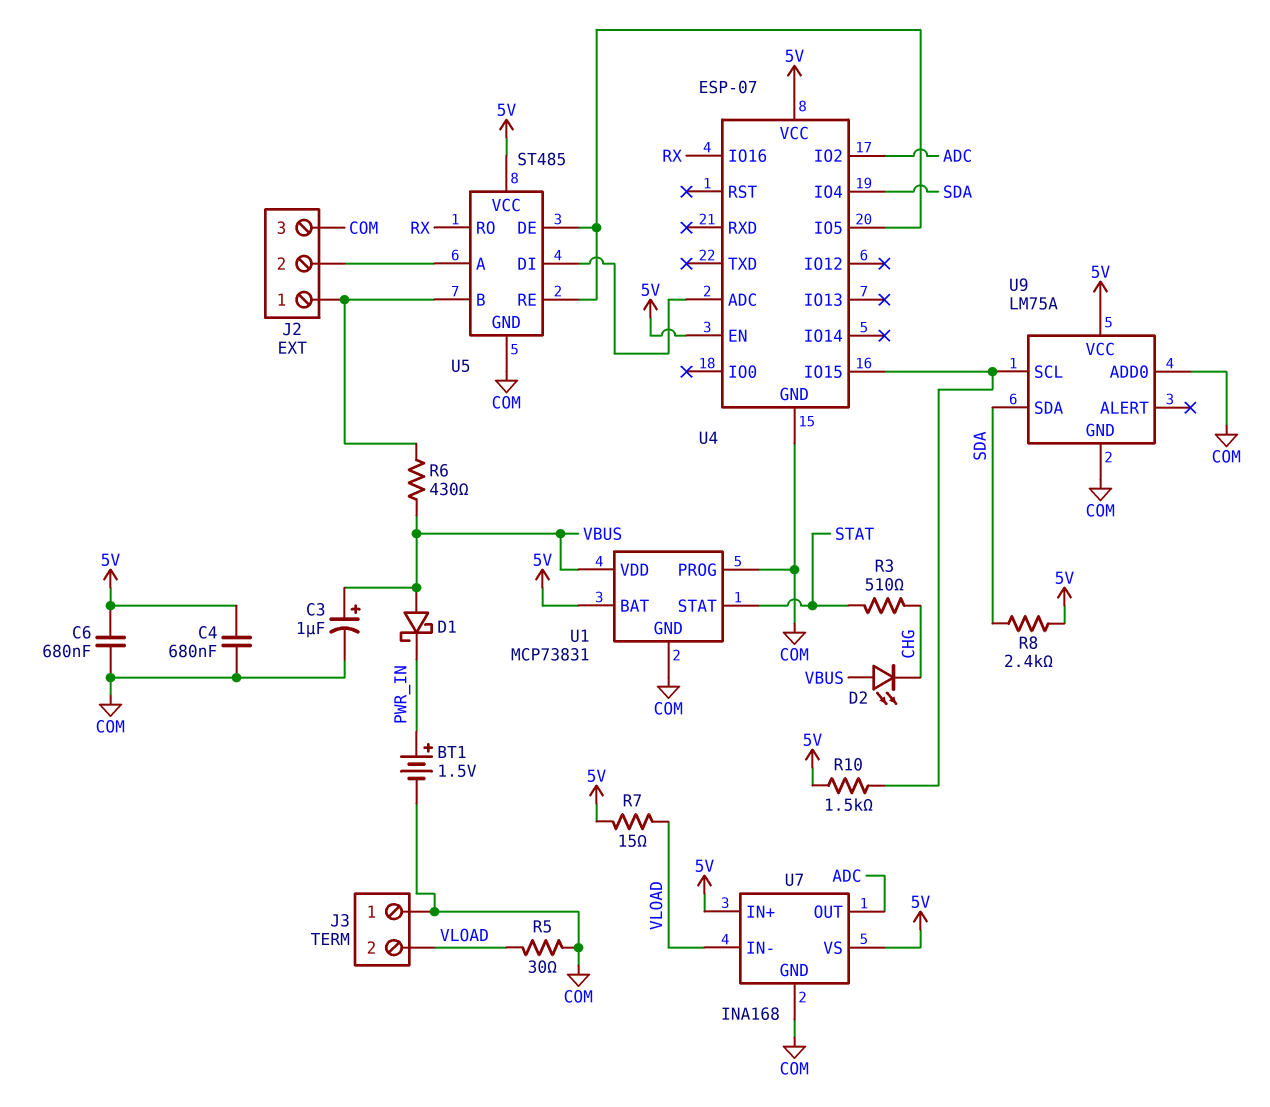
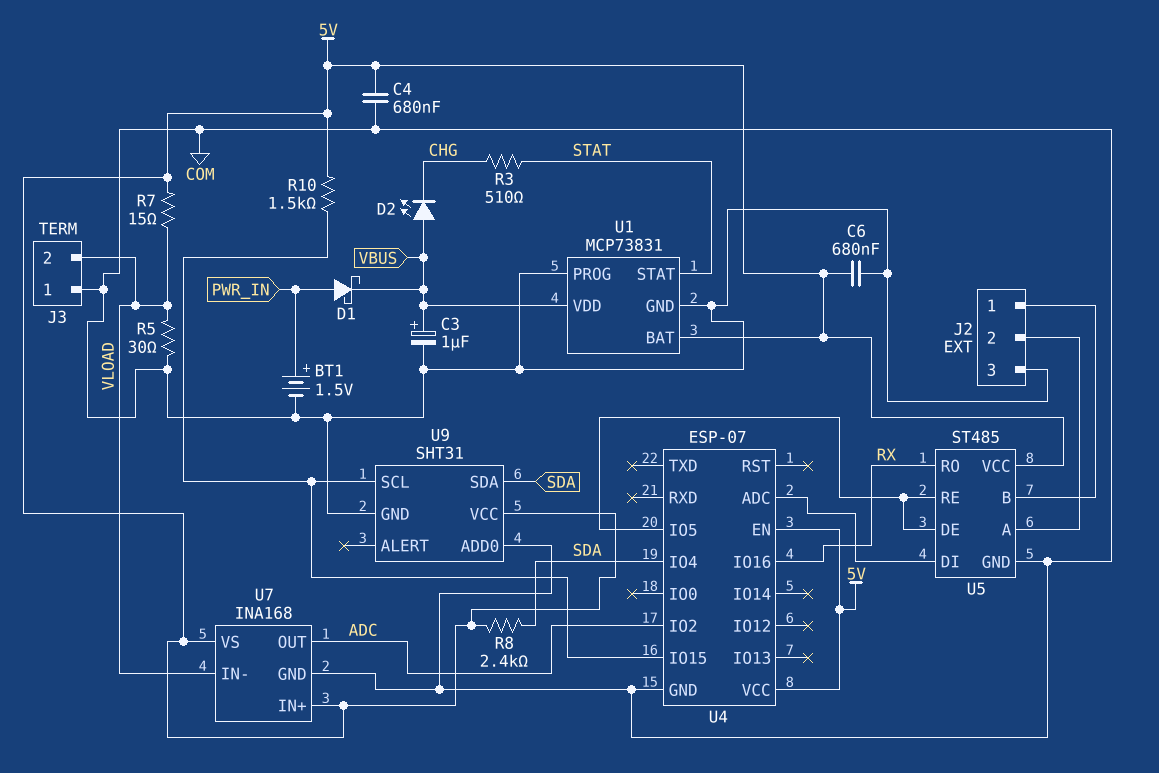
D1: schottky (A VBUS, K PWR_IN) -> schottky (A PWR_IN, K VBUS)
R6: 430 (J2/1, VBUS) -> none
U9: LM75A -> SHT31

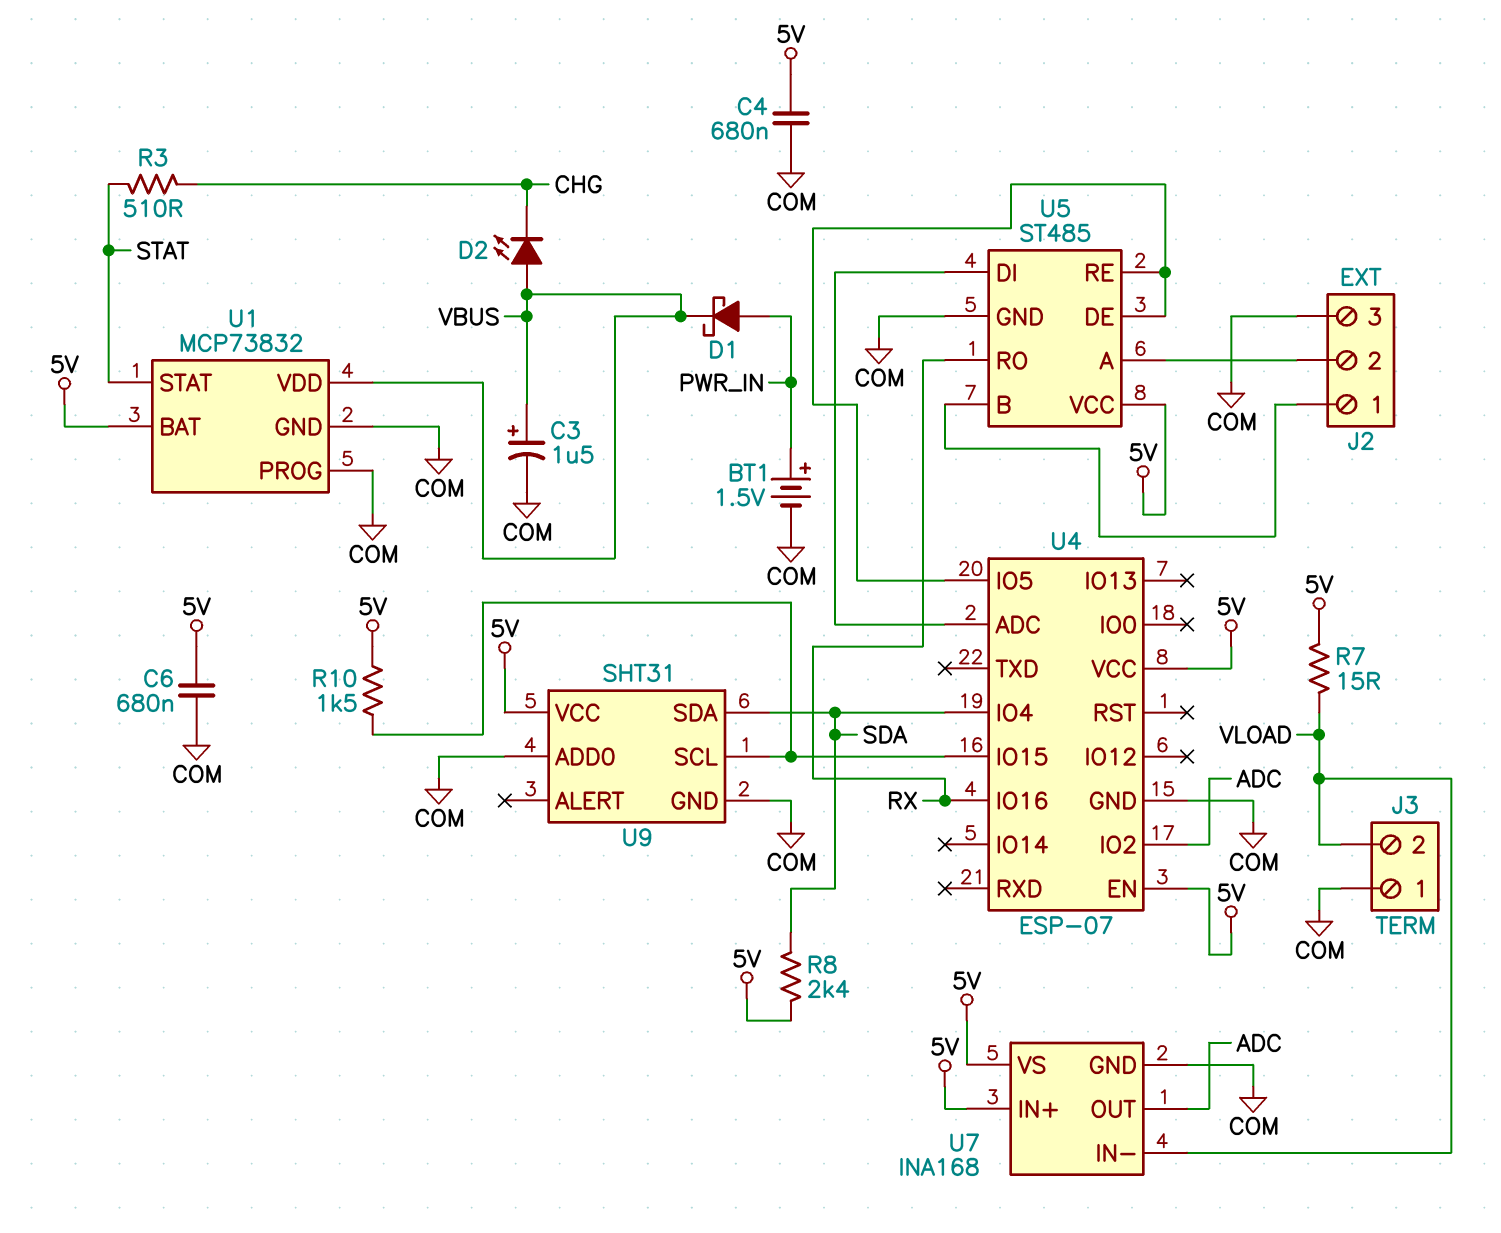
C3: 1uF (plus VBUS, minus COM) -> 1.5uF (plus VBUS, minus COM)
R5: 30 (COM, VLOAD) -> none
U1: MCP73831 -> MCP73832

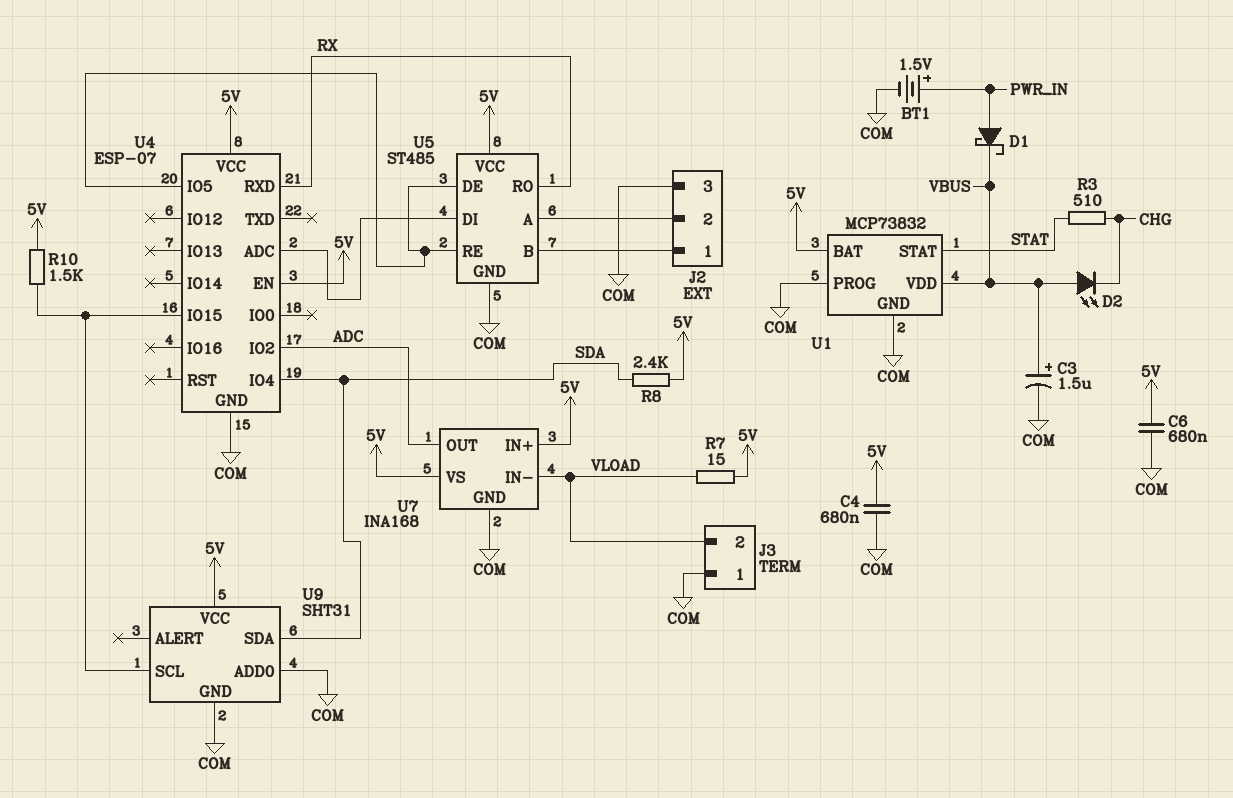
U4 pin IO16: RX -> none
U4 pin RXD: none -> RX

